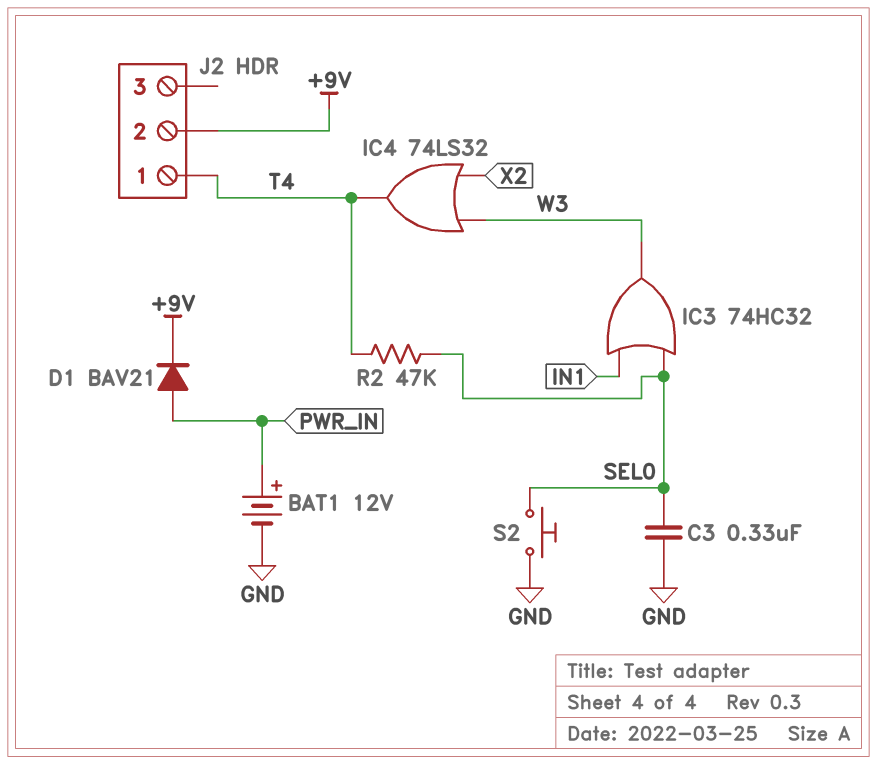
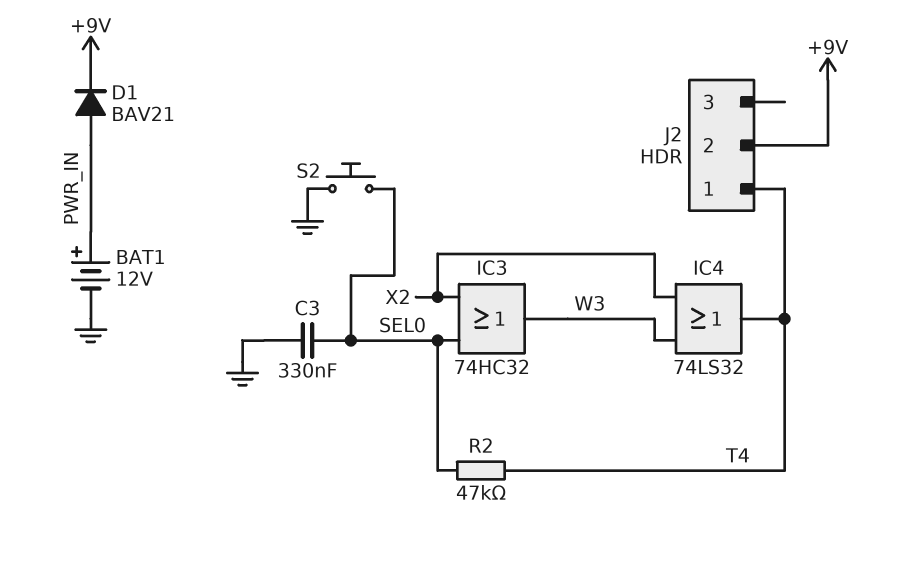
IC3: OR 74HC32 (in IN1, in SEL0, out W3) -> OR 74HC32 (in SEL0, in X2, out W3)

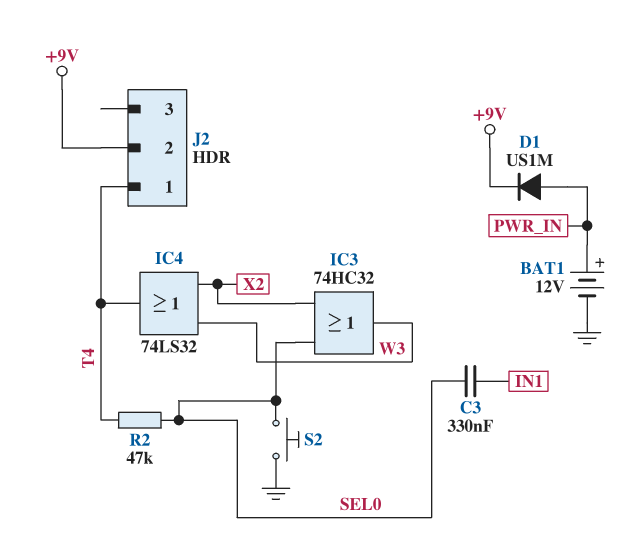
C3: 330nF (GND, SEL0) -> 330nF (IN1, SEL0)
D1: diode BAV21 (A PWR_IN, K +9V) -> diode US1M (A PWR_IN, K +9V)

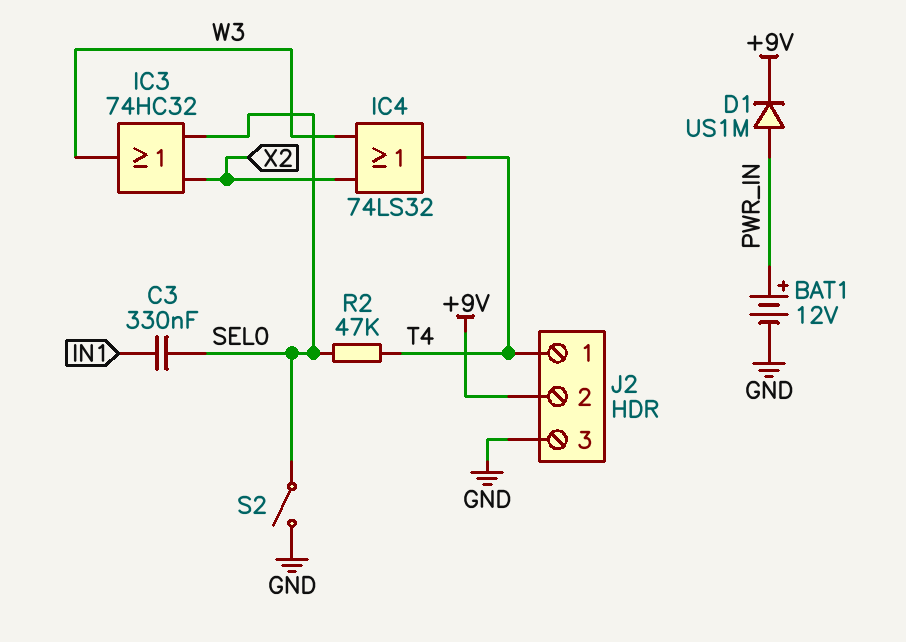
J2 pin 3: none -> GND
S2: button (GND, SEL0) -> switch (GND, SEL0)

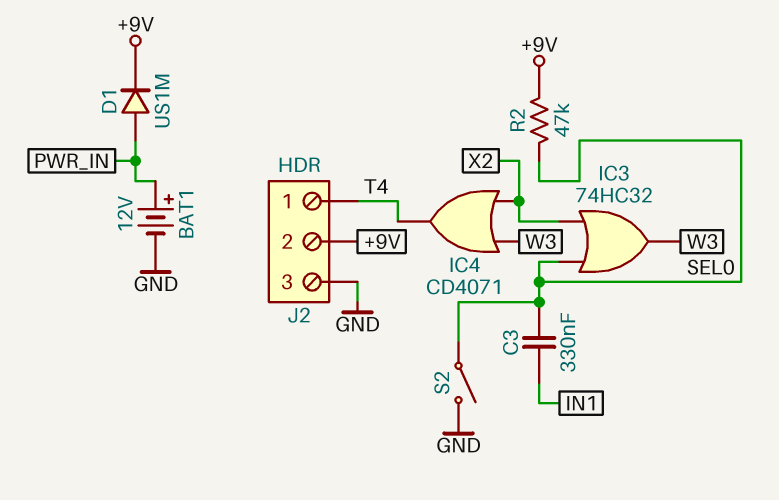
IC4: OR 74LS32 (in W3, in X2, out T4) -> OR CD4071 (in W3, in X2, out T4)
R2: 47k (SEL0, T4) -> 47k (+9V, SEL0)

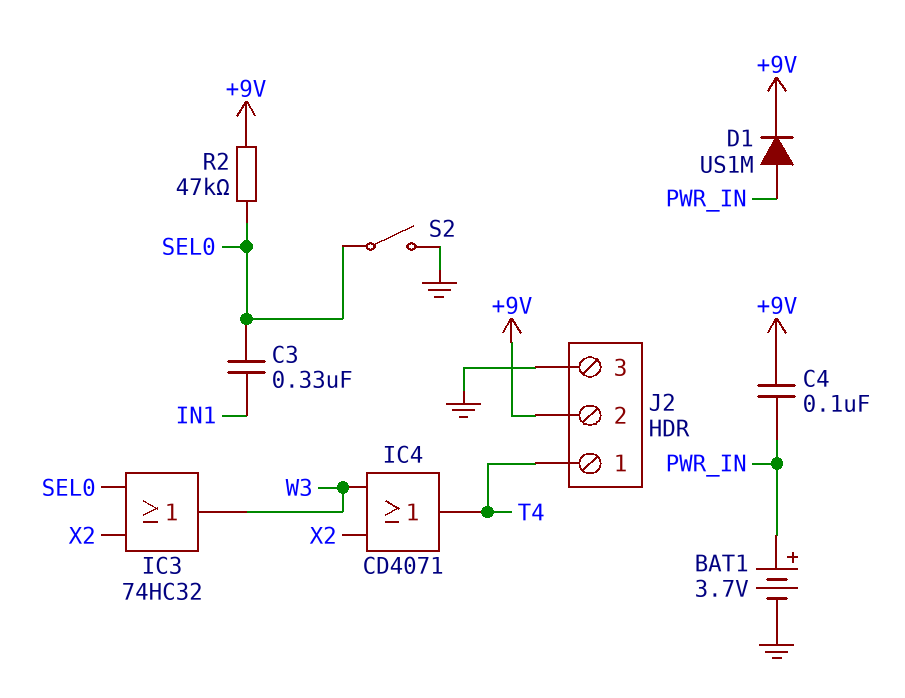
BAT1: 12V (plus PWR_IN, minus GND) -> 3.7V (plus PWR_IN, minus GND)
C4: none -> 100nF (+9V, PWR_IN)

